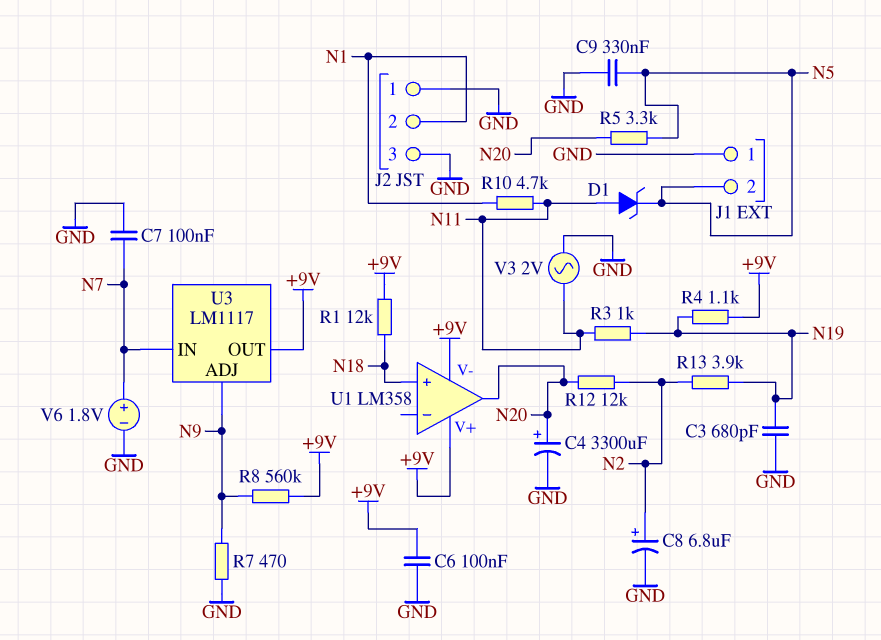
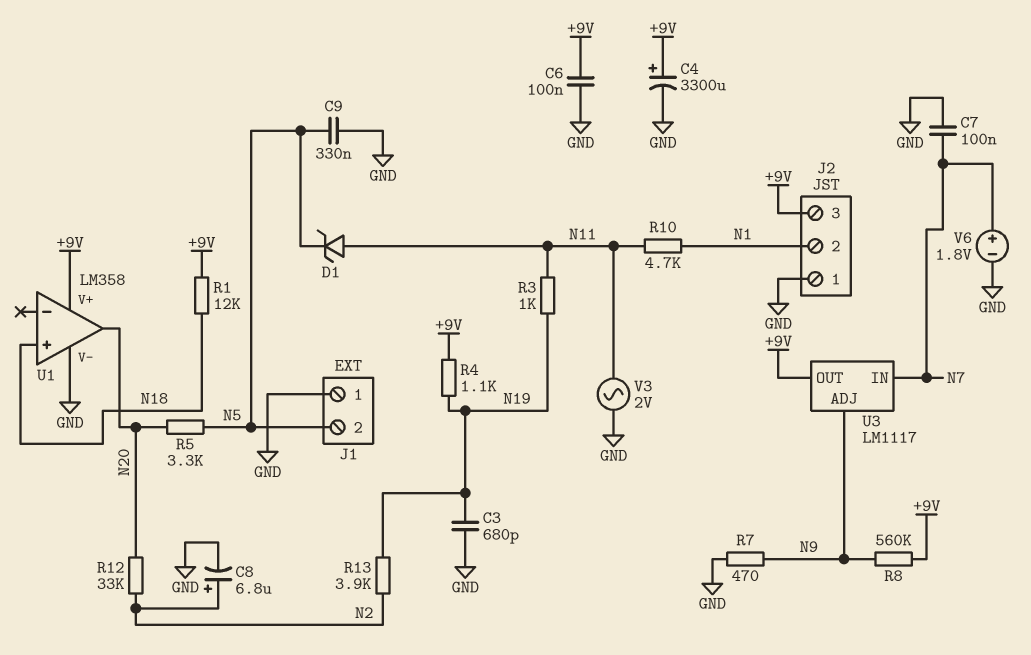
C4: 3300uF (plus N20, minus GND) -> 3300uF (plus +9V, minus GND)
J2 pin 3: GND -> +9V
R12: 12k (N2, N20) -> 33k (N2, N20)
U1 pin V-: +9V -> GND

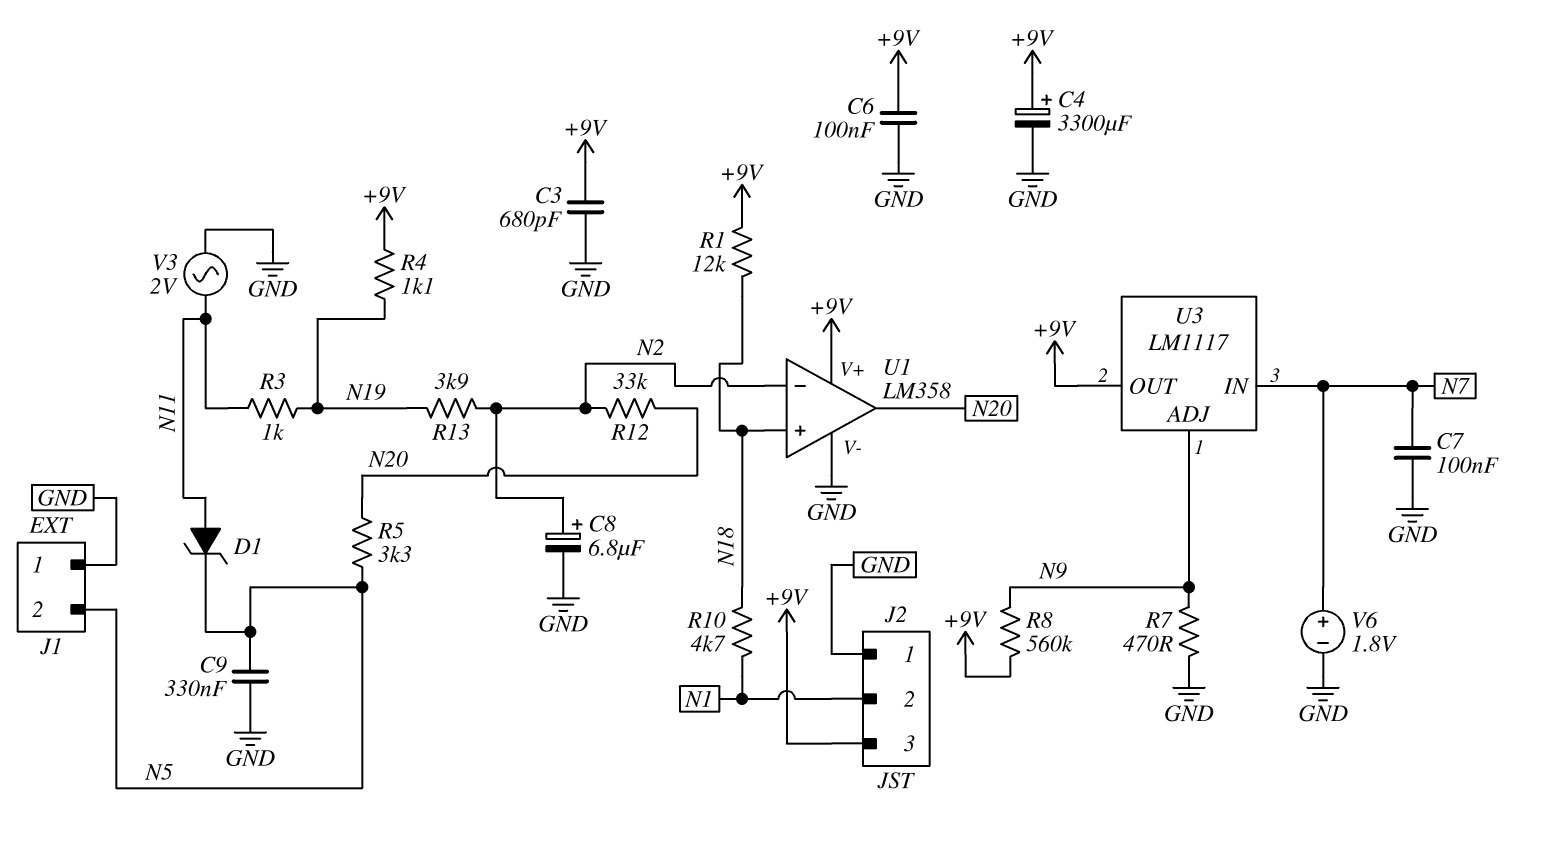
C3: 680pF (GND, N19) -> 680pF (+9V, GND)
R10: 4.7k (N1, N11) -> 4.7k (N1, N18)
U1 pin in-: none -> N2

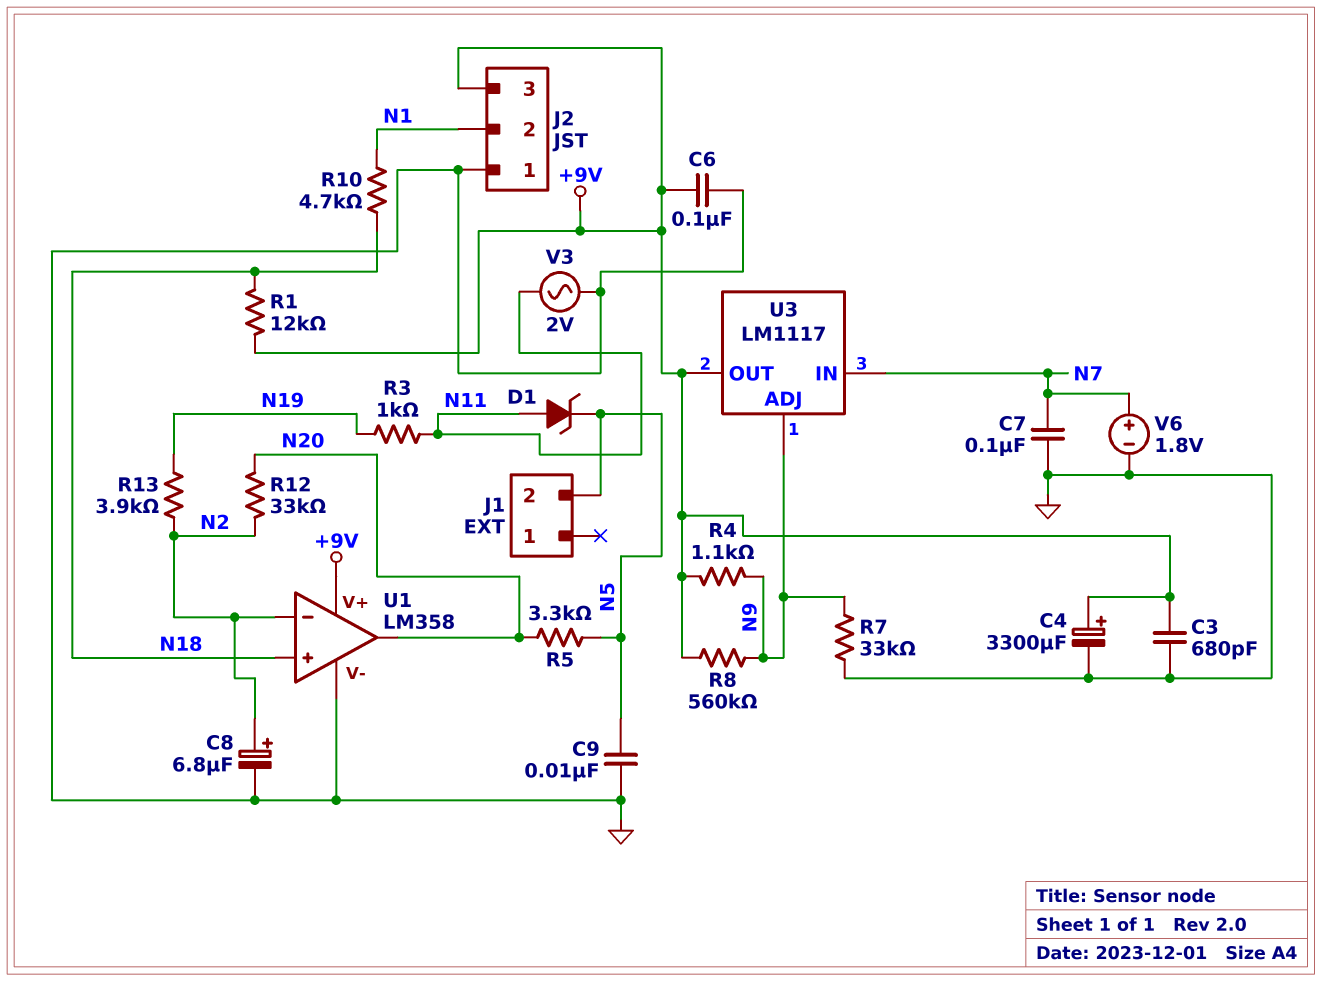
C9: 330nF (GND, N5) -> 10nF (GND, N5)
J1 pin 1: GND -> none
R4: 1.1k (+9V, N19) -> 1.1k (+9V, N9)
R7: 470 (GND, N9) -> 33k (GND, N9)

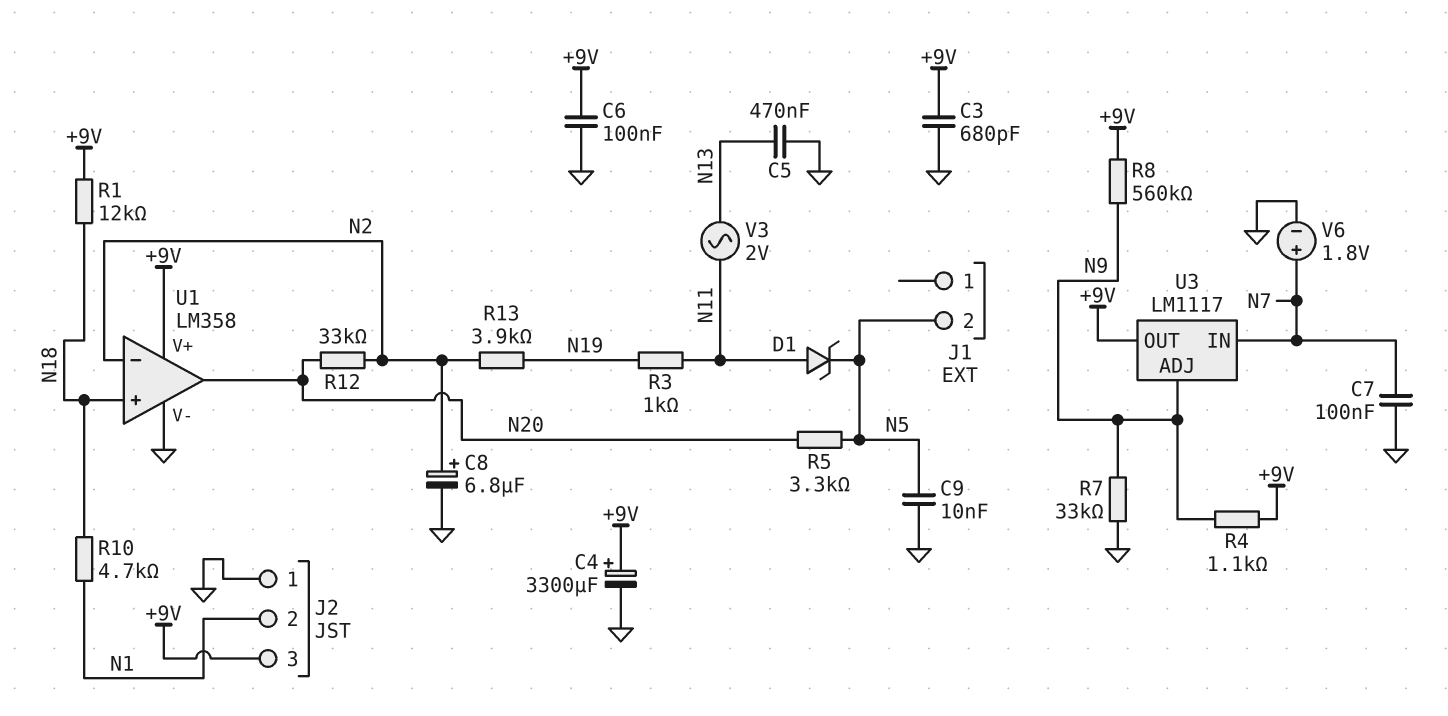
C5: none -> 470nF (GND, N13)
V3: AC 2V (GND, N11) -> AC 2V (N11, N13)

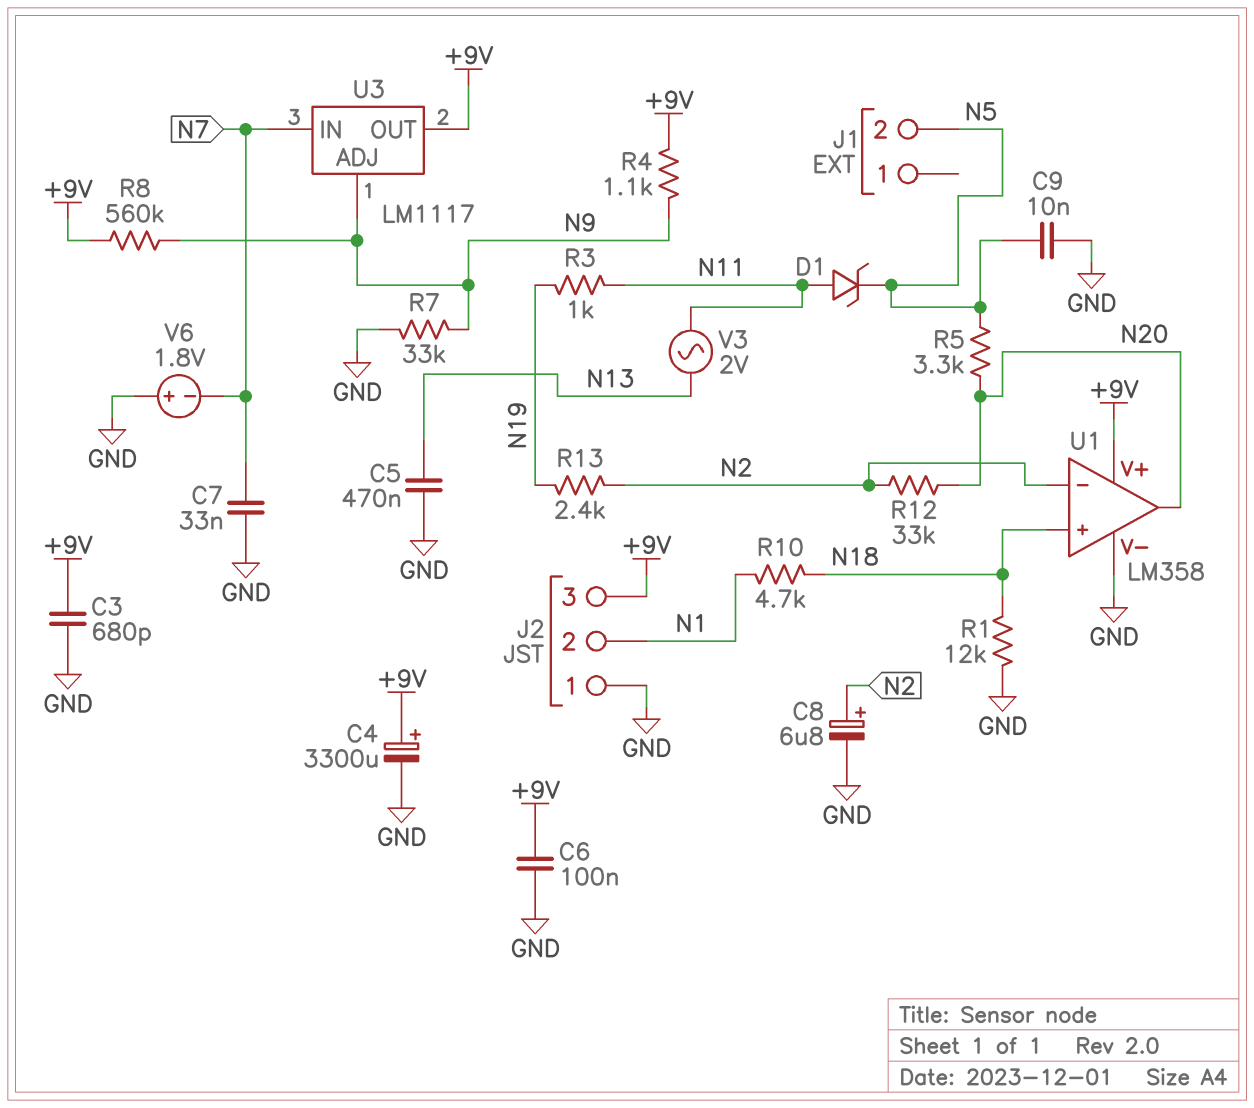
C7: 100nF (GND, N7) -> 33nF (GND, N7)
R1: 12k (+9V, N18) -> 12k (GND, N18)
R13: 3.9k (N2, N19) -> 2.4k (N2, N19)
V6: 1.8V (plus N7, minus GND) -> 1.8V (plus GND, minus N7)

